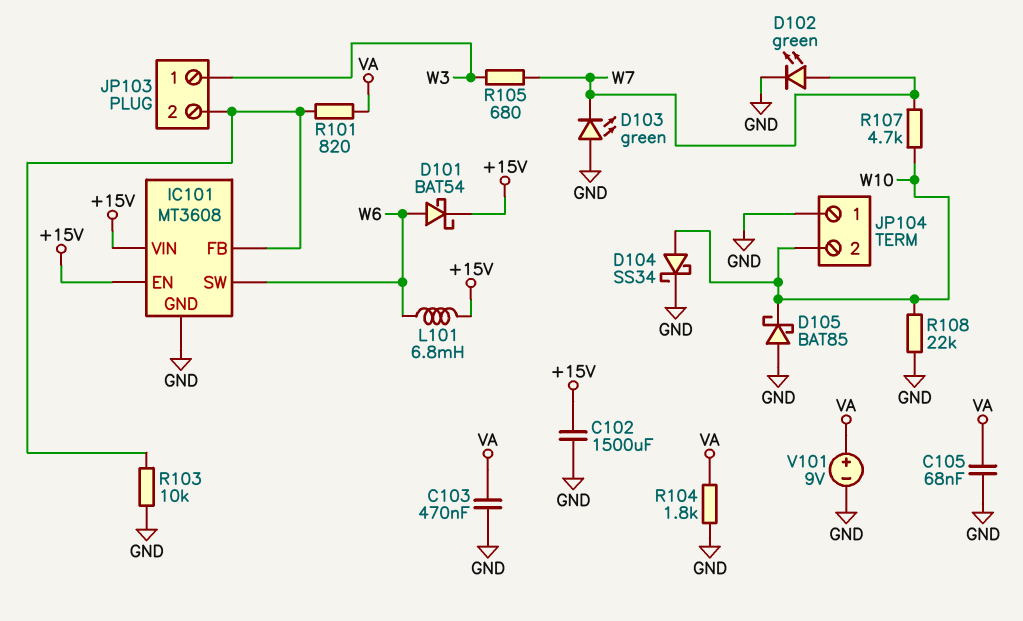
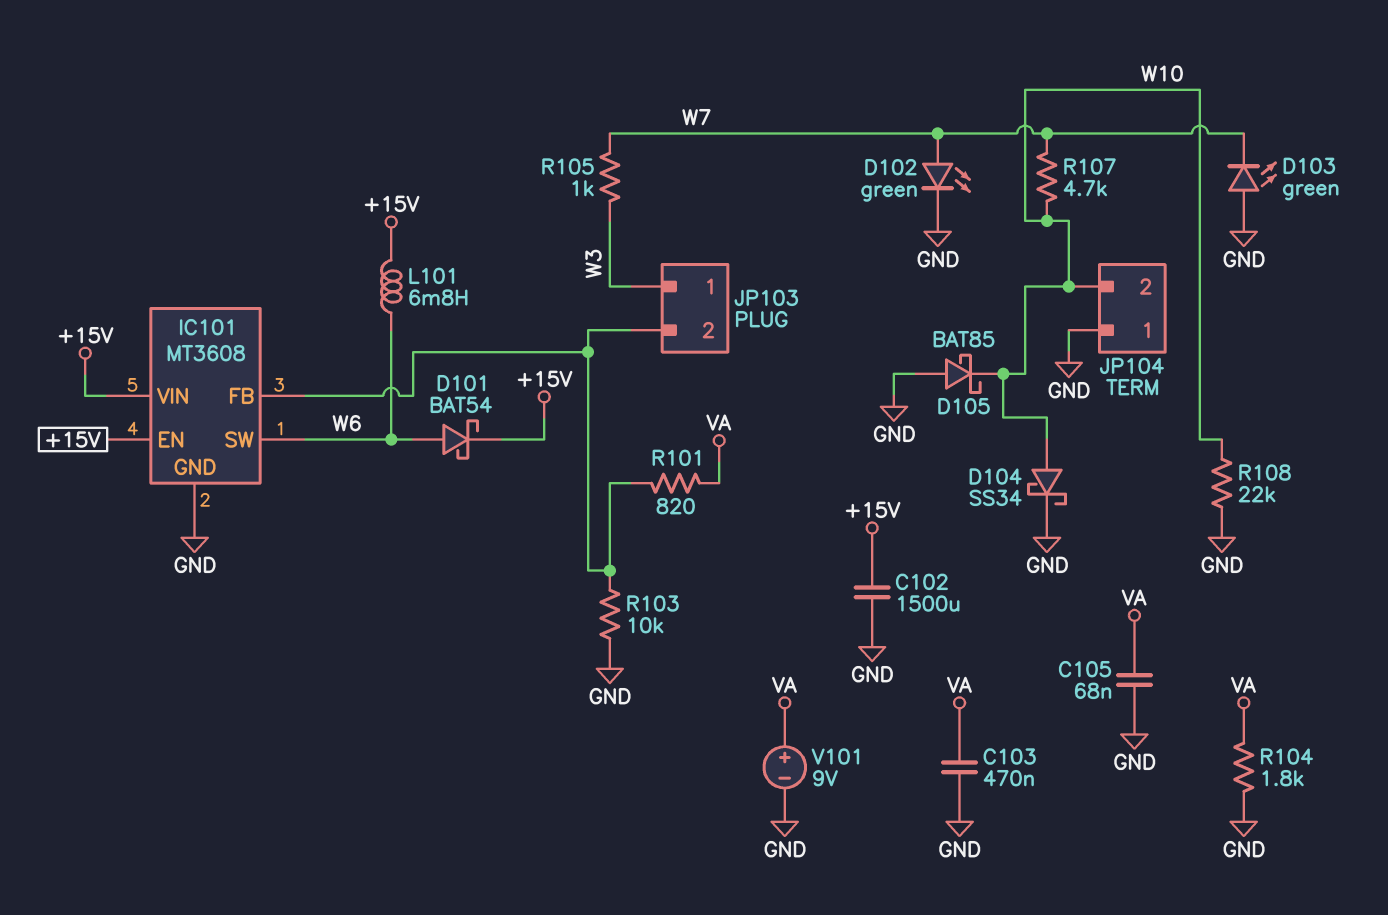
R105: 680 (W3, W7) -> 1k (W3, W7)

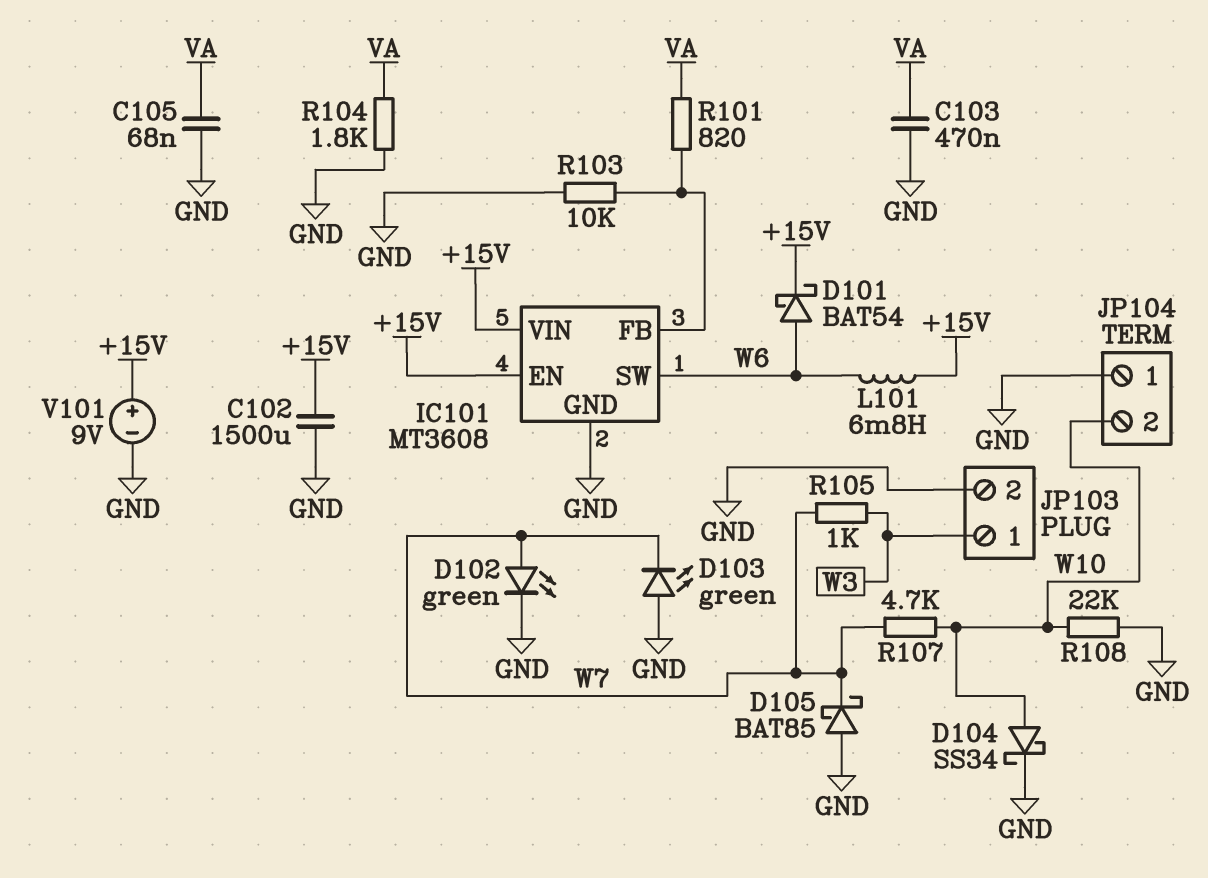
D105: schottky BAT85 (A GND, K W10) -> schottky BAT85 (A GND, K W7)
JP103 pin 2: IC101/FB -> GND
V101: 9V (plus VA, minus GND) -> 9V (plus +15V, minus GND)

